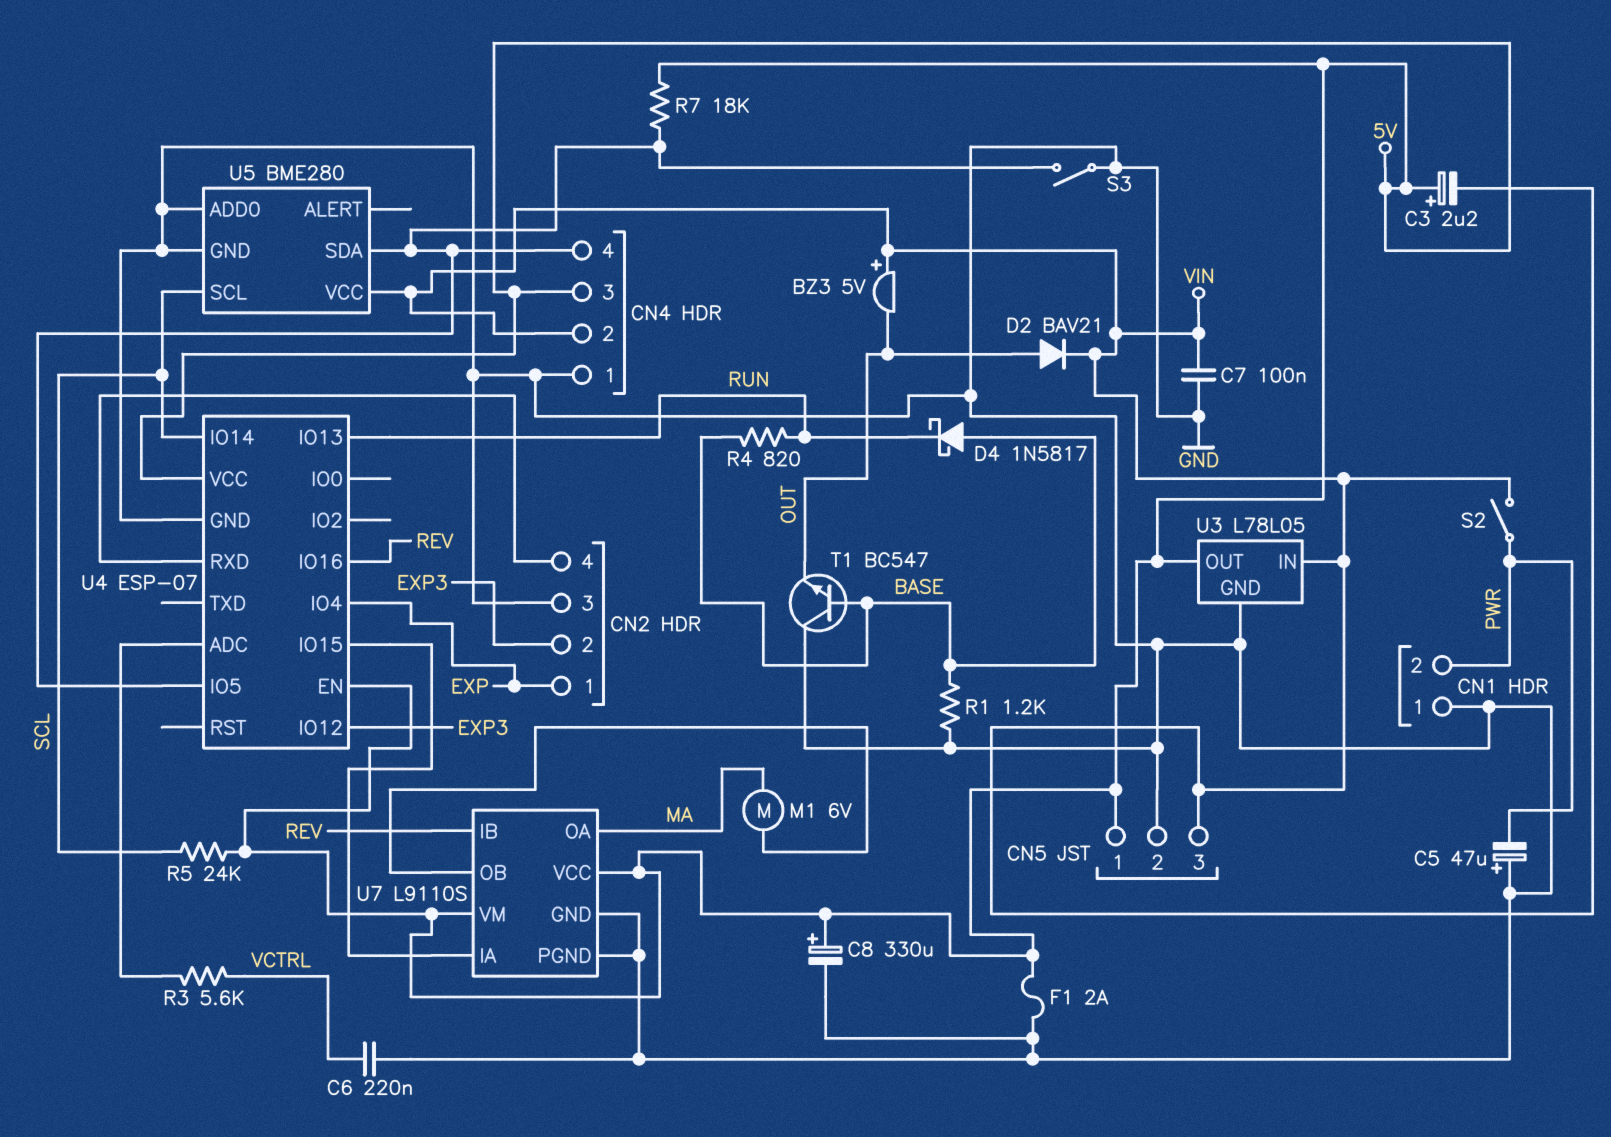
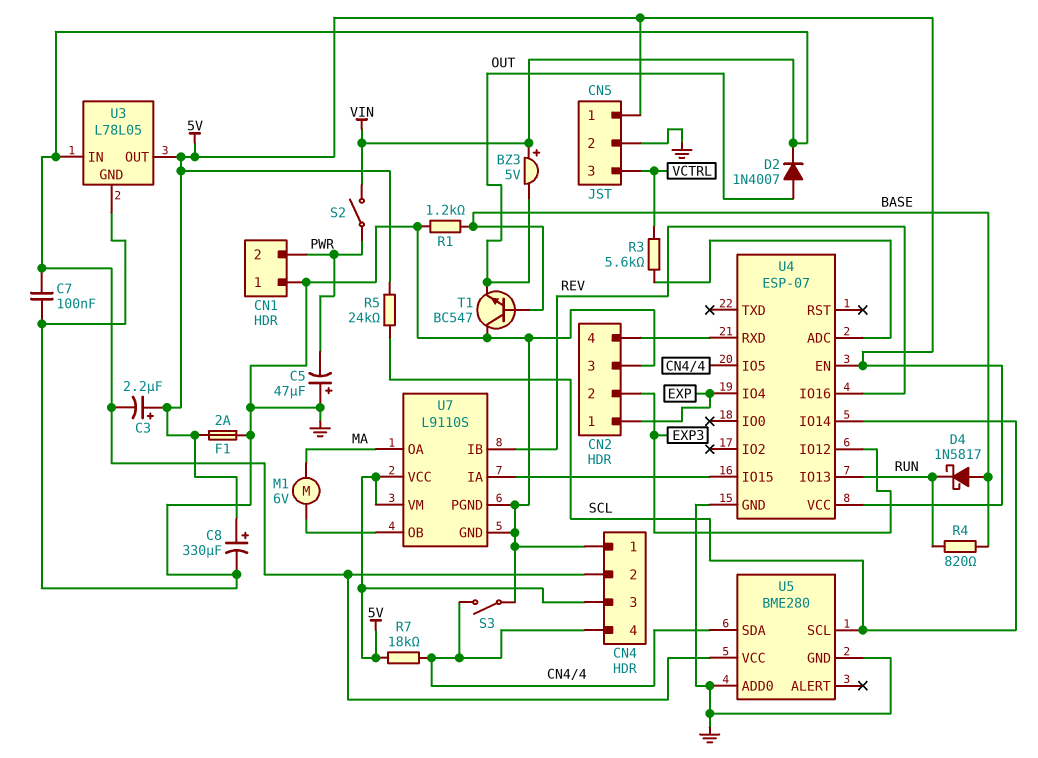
C6: 220nF (GND, VCTRL) -> none
CN5 pin 3: VIN -> VCTRL
D2: diode BAV21 (A OUT, K VIN) -> diode 1N4007 (A OUT, K VIN)

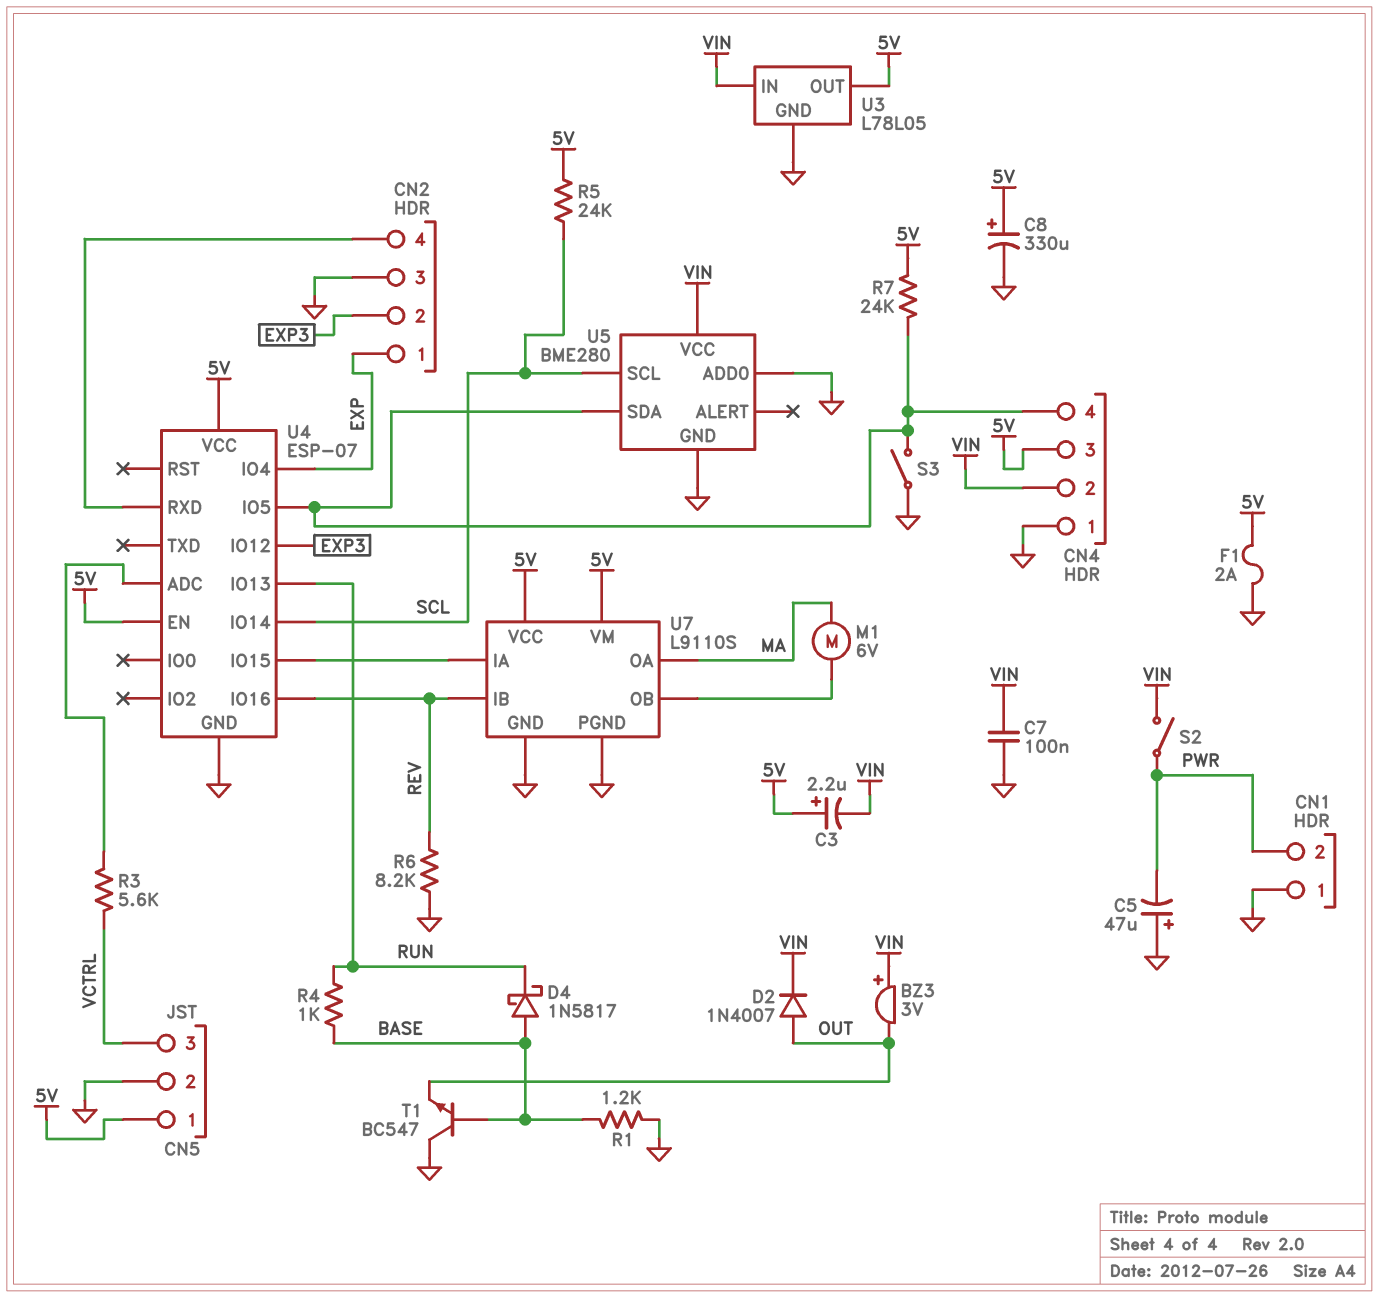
BZ3: buzzer 5V (plus VIN, minus OUT) -> buzzer 3V (plus VIN, minus OUT)
R4: 820 (BASE, RUN) -> 1k (BASE, RUN)
R6: none -> 8.2k (GND, REV)
R7: 18k (5V, CN4/4) -> 24k (5V, CN4/4)

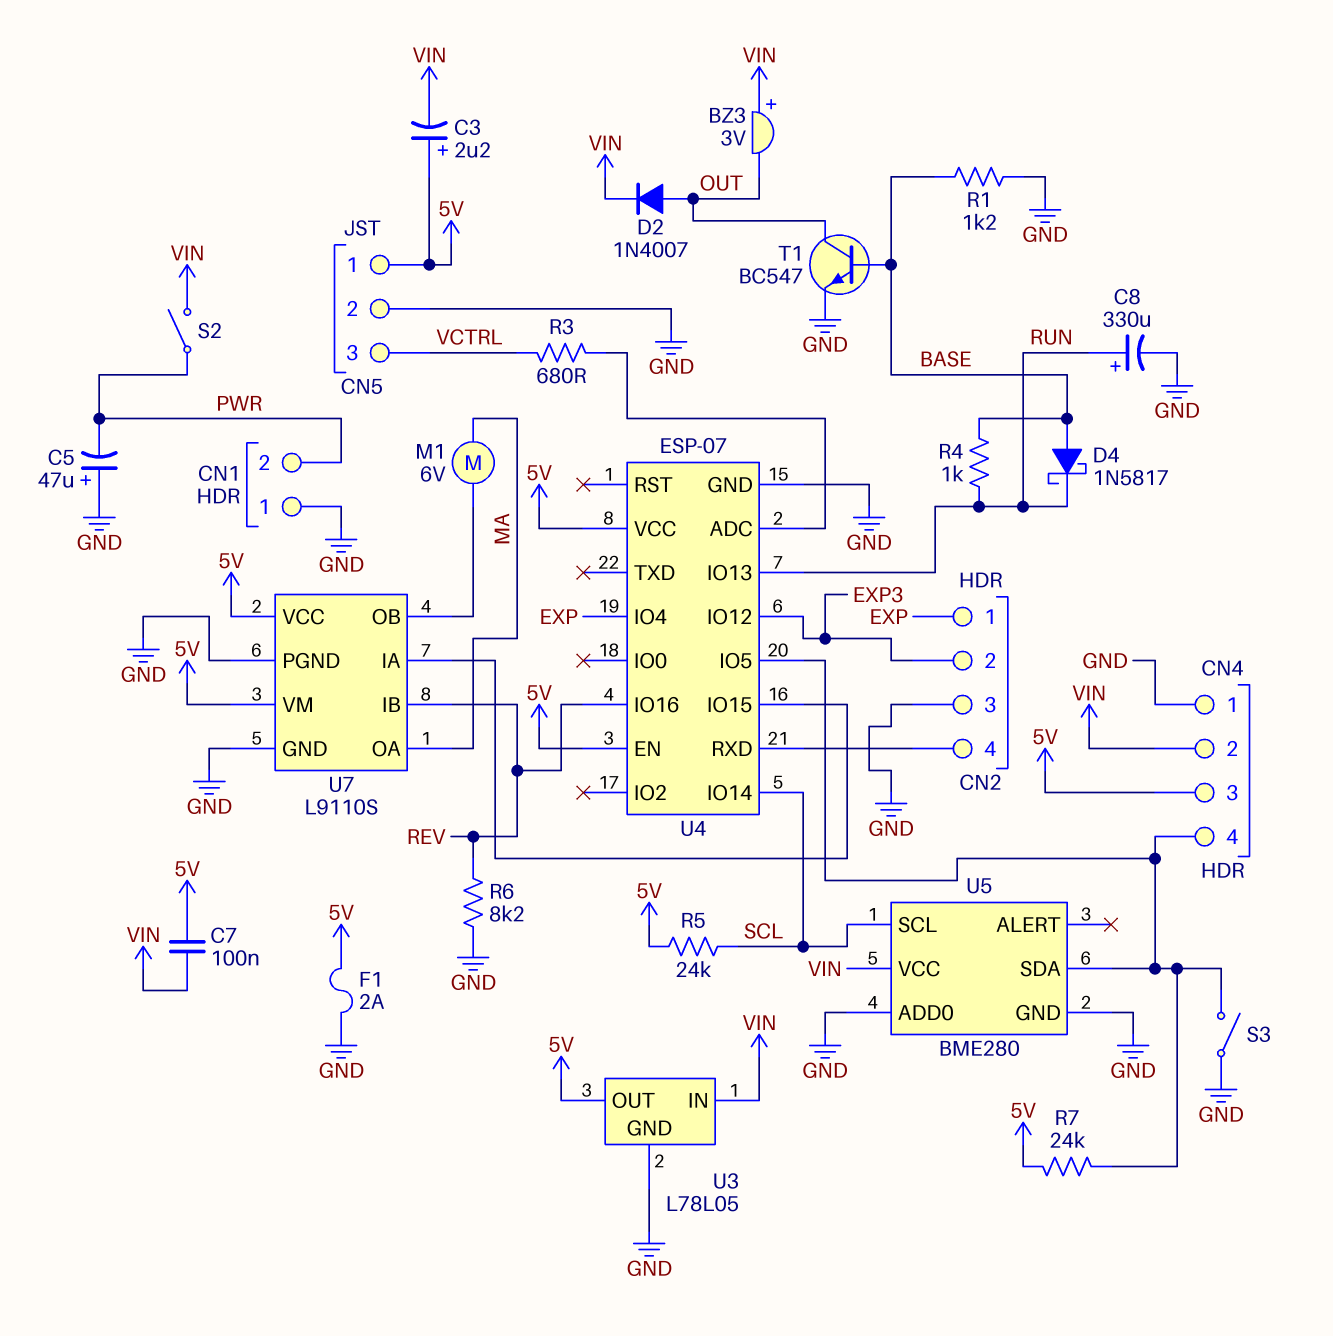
C7: 100nF (GND, VIN) -> 100nF (5V, VIN)
C8: 330uF (plus 5V, minus GND) -> 330uF (plus RUN, minus GND)
R3: 5.6k (U4/ADC, VCTRL) -> 680 (U4/ADC, VCTRL)
T1: NPN BC547 (B BASE, C GND, E OUT) -> NPN BC547 (B BASE, C OUT, E GND)

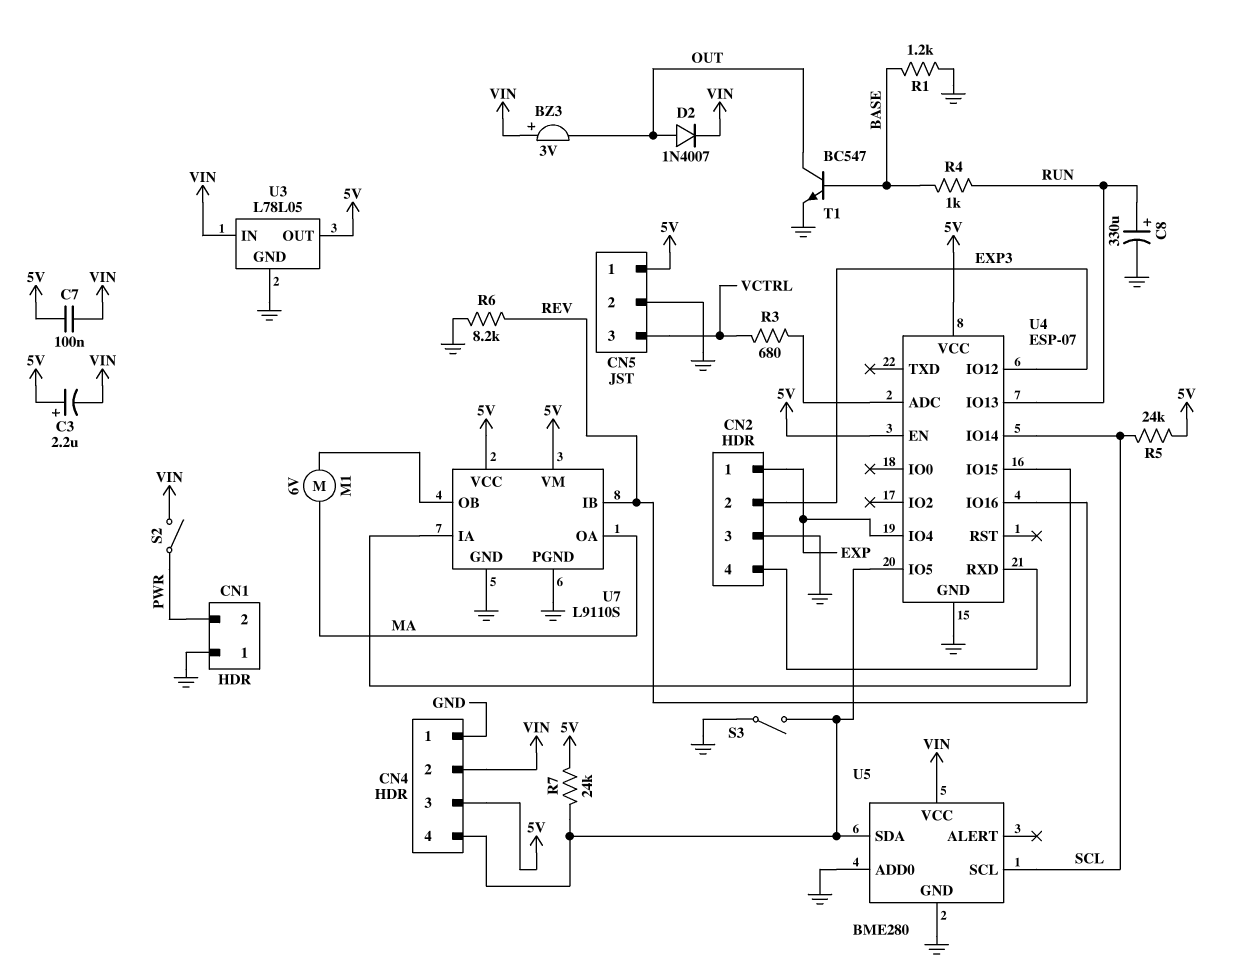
C5: 47uF (plus GND, minus PWR) -> none
D4: schottky 1N5817 (A BASE, K RUN) -> none
F1: 2A (5V, GND) -> none

